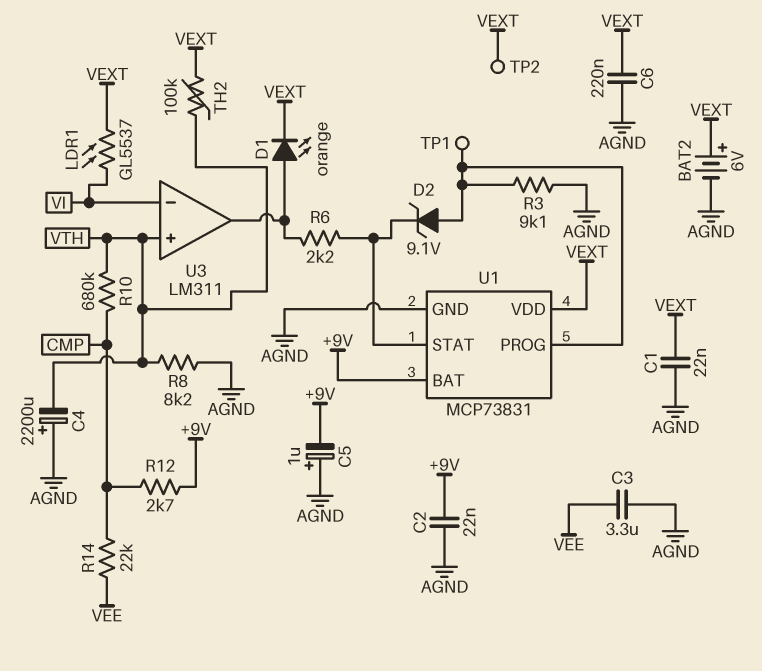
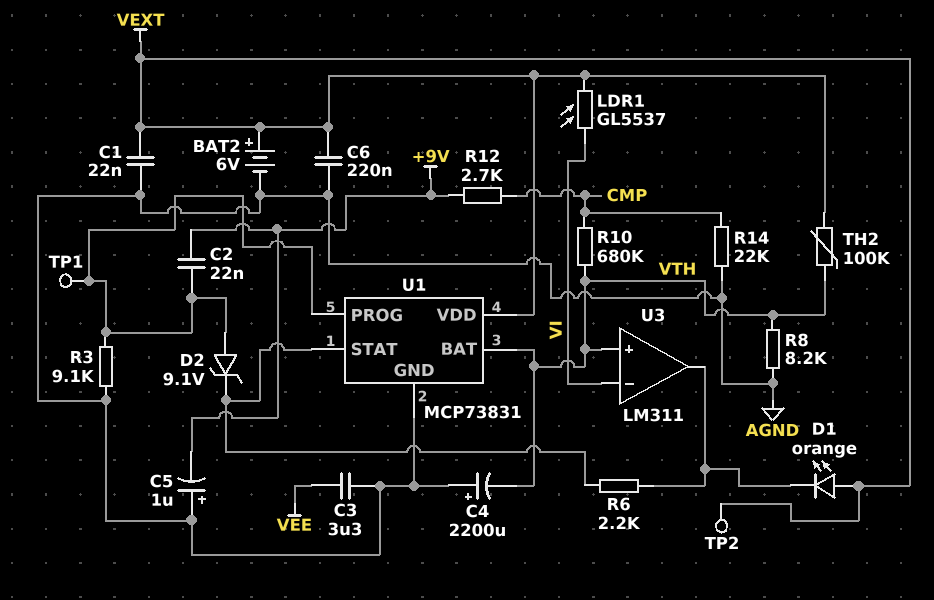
C2: 22nF (+9V, AGND) -> 22nF (+9V, U1/PROG)
D1: LED orange (A U3/out, K VEXT) -> LED orange (A VEXT, K U3/out)
R14: 22k (CMP, VEE) -> 22k (AGND, CMP)
U1 pin BAT: +9V -> VTH

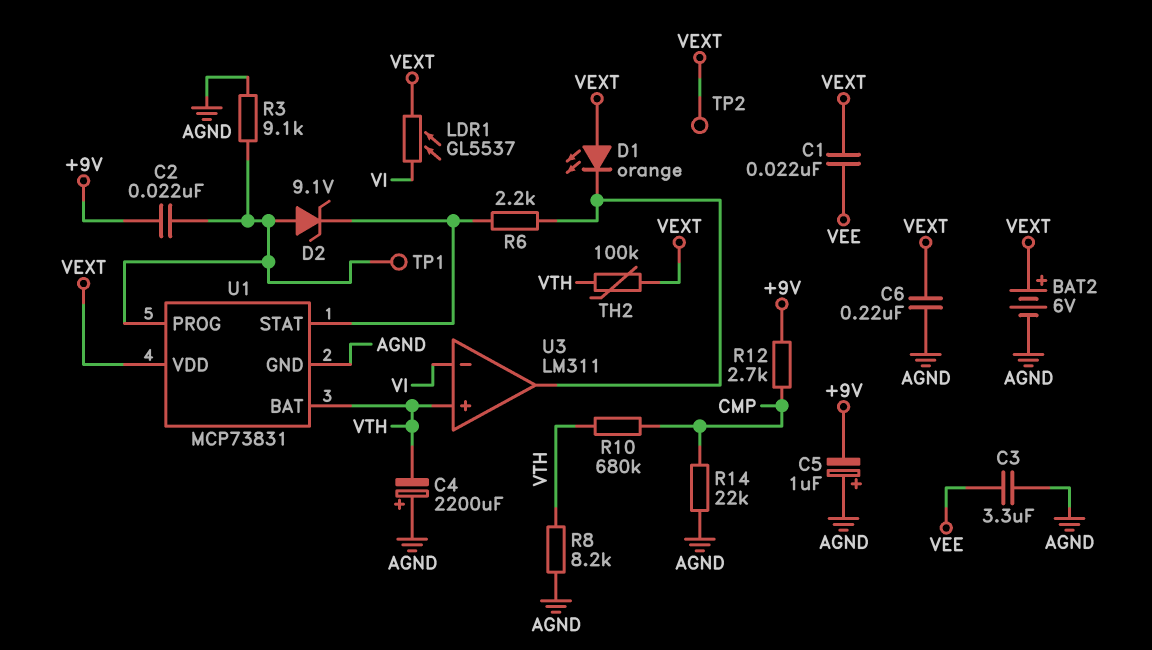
C1: 22nF (AGND, VEXT) -> 22nF (VEE, VEXT)

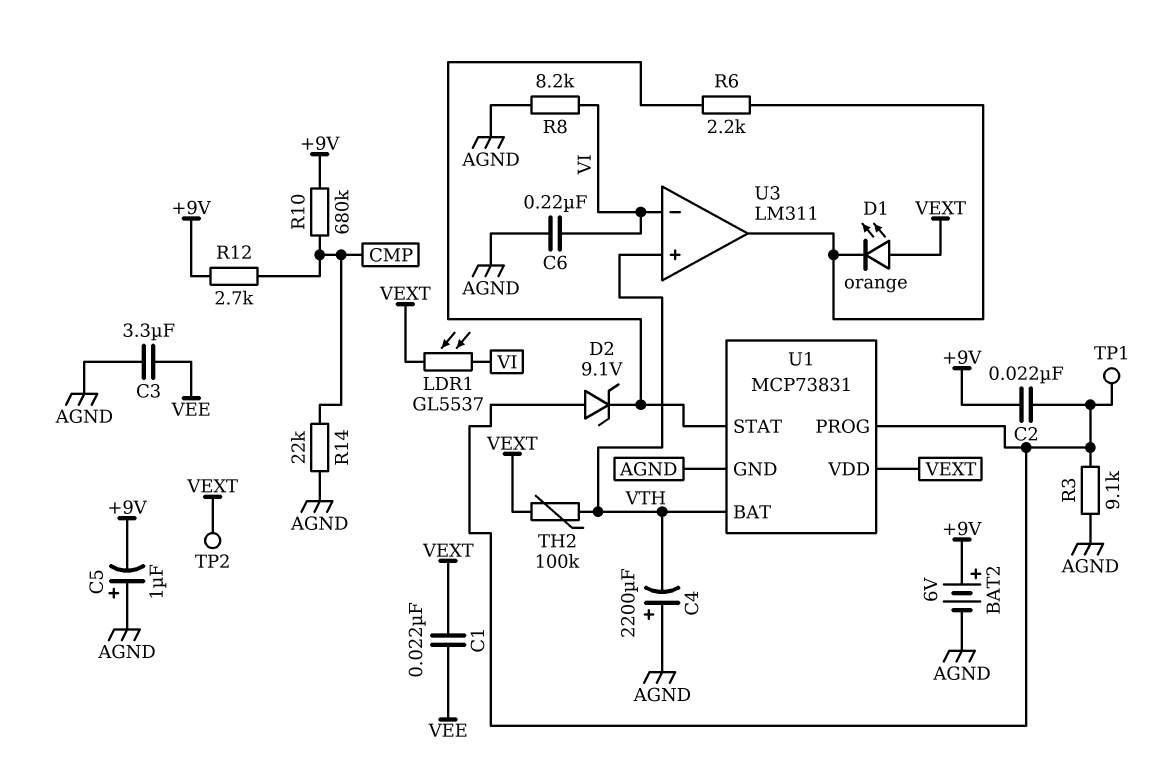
BAT2: 6V (plus VEXT, minus AGND) -> 6V (plus +9V, minus AGND)
C6: 220nF (AGND, VEXT) -> 220nF (AGND, VI)
R8: 8.2k (AGND, VTH) -> 8.2k (AGND, VI)
R10: 680k (CMP, VTH) -> 680k (+9V, CMP)

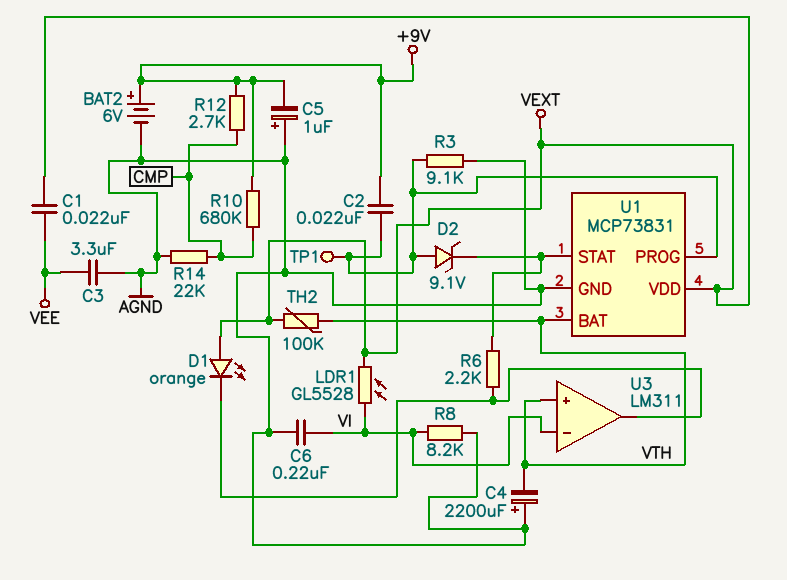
LDR1: GL5537 (VEXT, VI) -> GL5528 (VEXT, VI)
TP2: test point (VEXT) -> none

